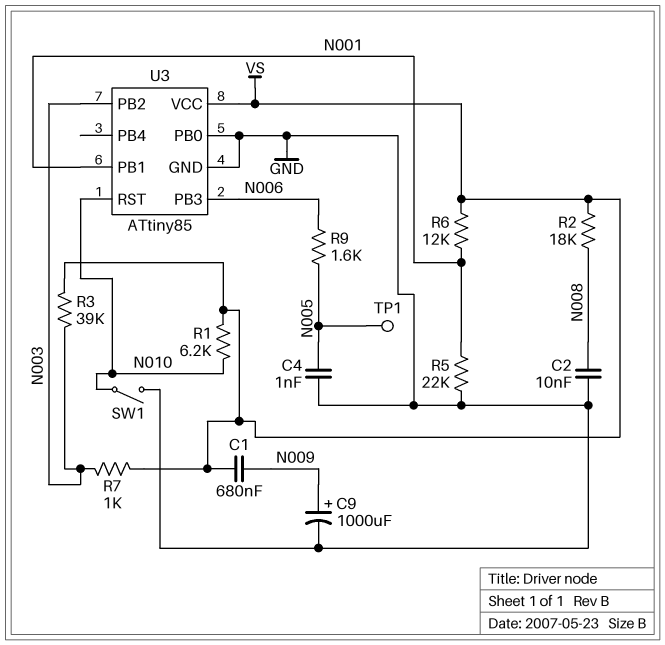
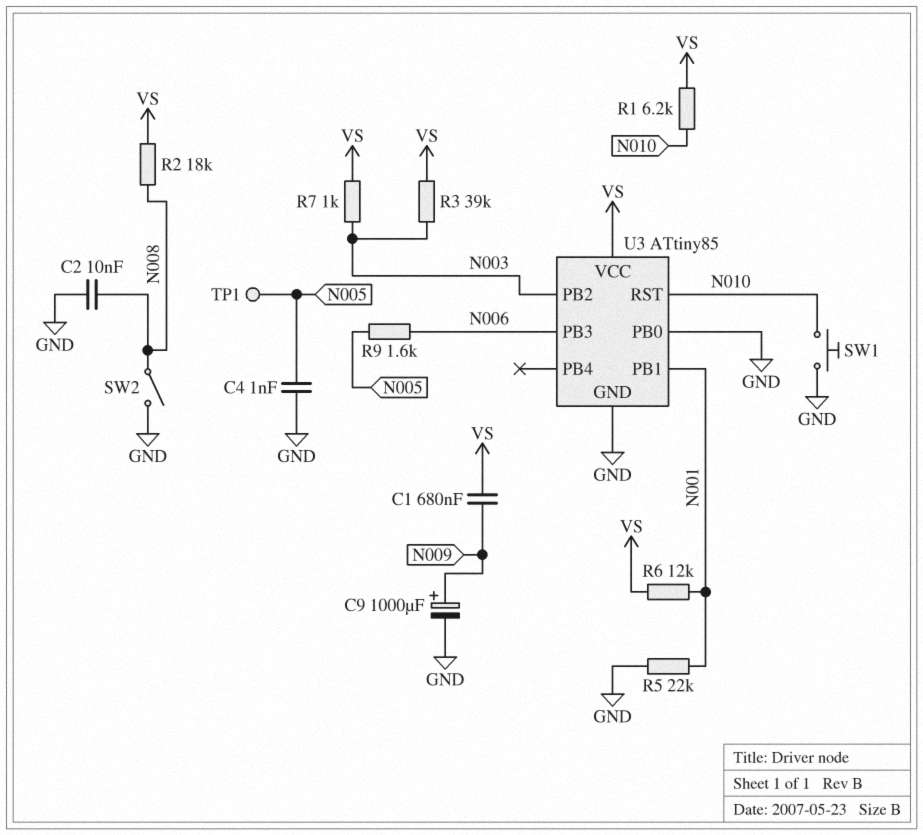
SW1: switch (GND, N010) -> button (GND, N010)
SW2: none -> switch (GND, N008)

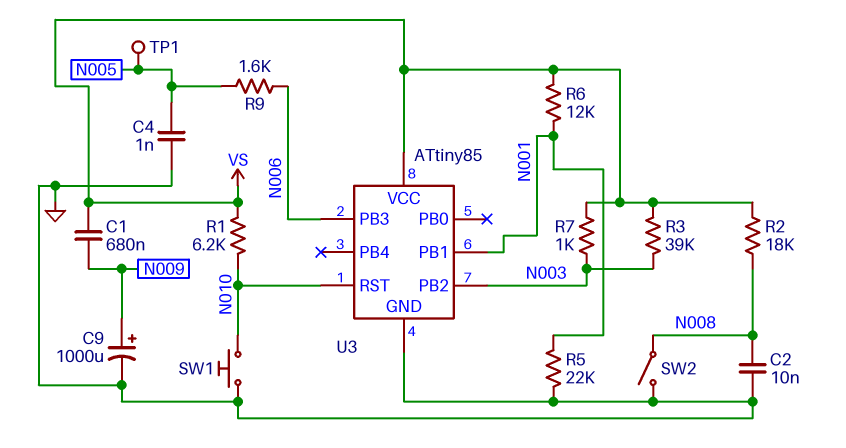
U3 pin PB0: GND -> none

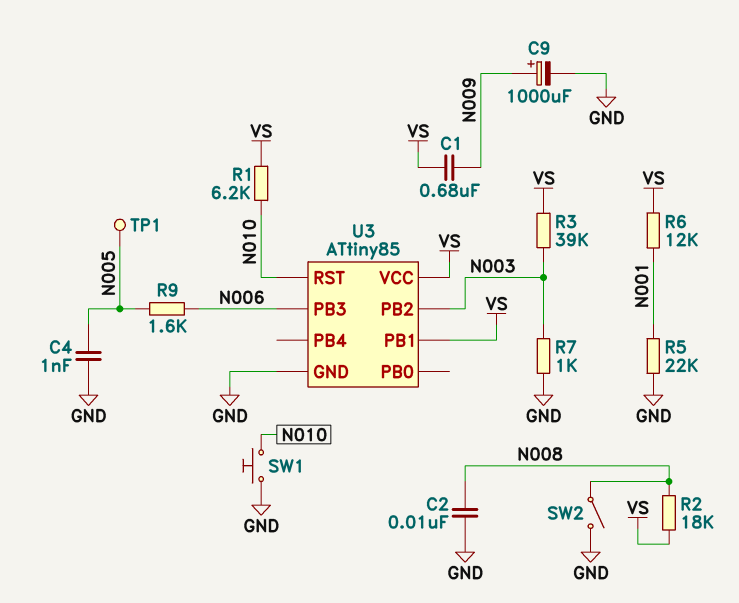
R7: 1k (N003, VS) -> 1k (GND, N003)
U3 pin PB1: N001 -> VS

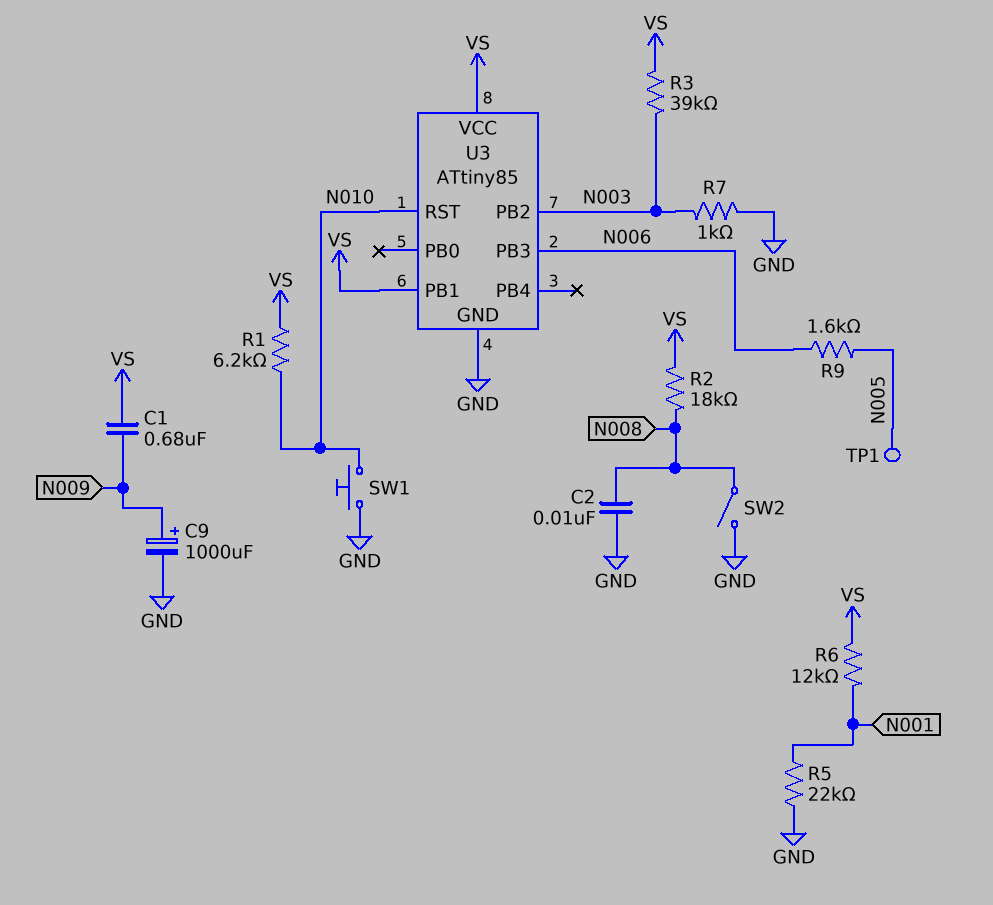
C4: 1nF (GND, N005) -> none

